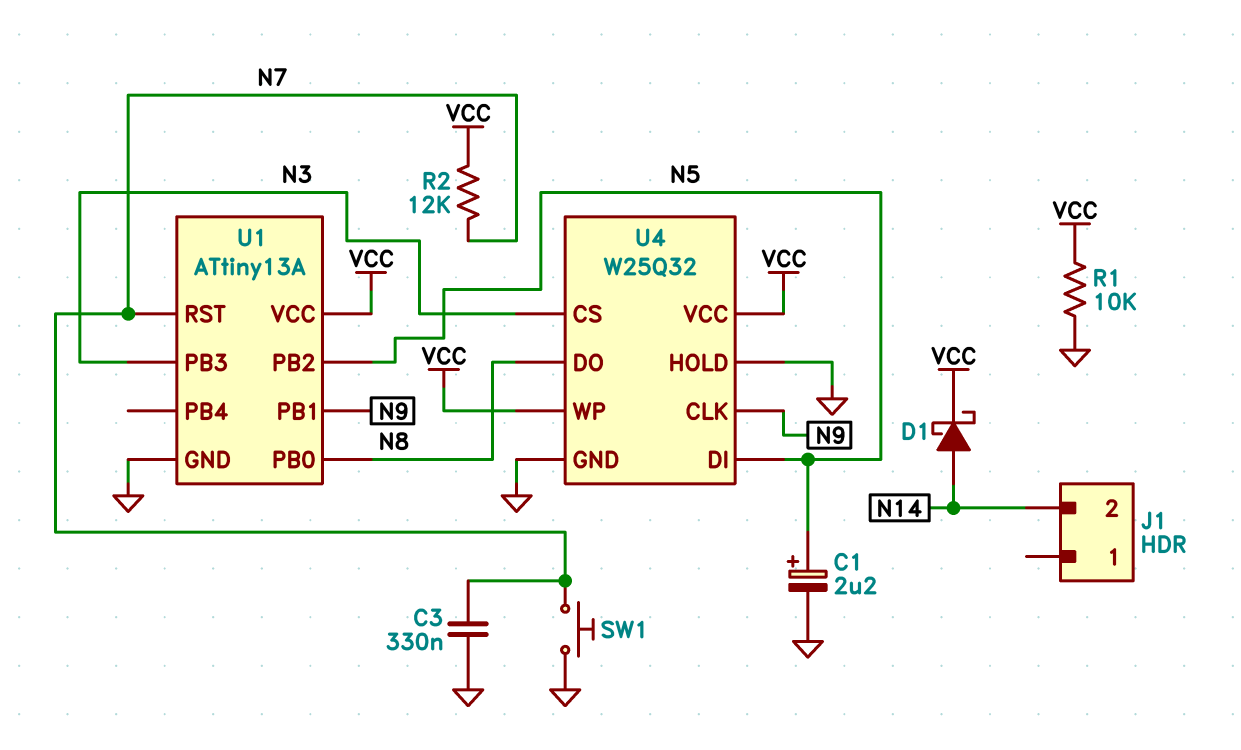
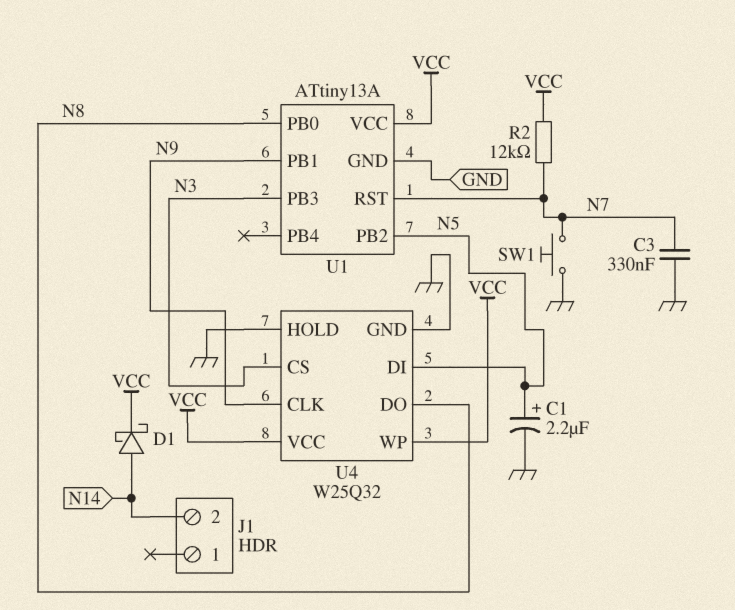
R1: 10k (GND, VCC) -> none

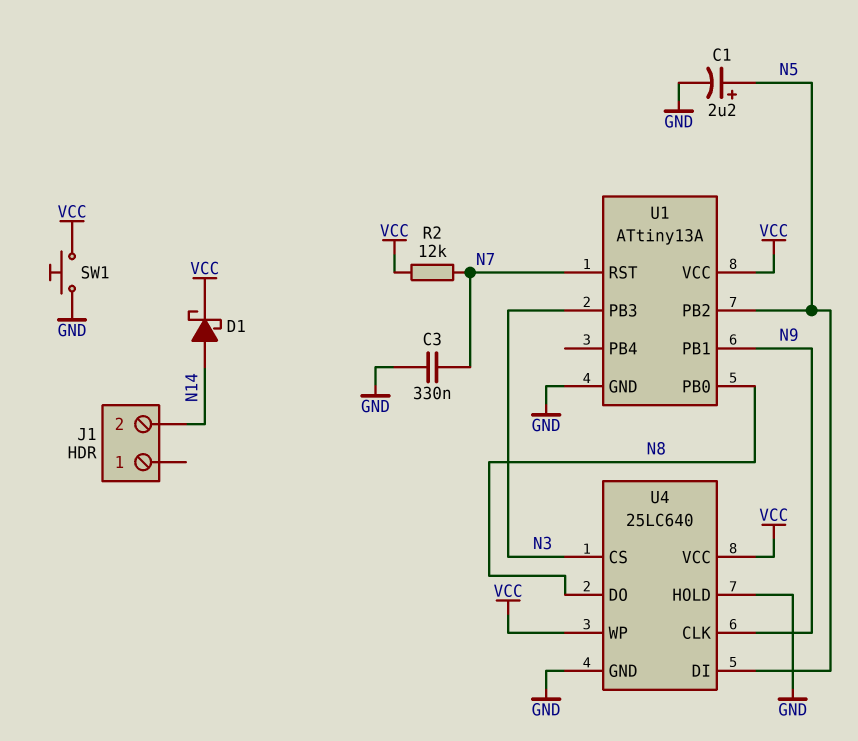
SW1: button (GND, N7) -> button (GND, VCC)
U4: W25Q32 -> 25LC640

